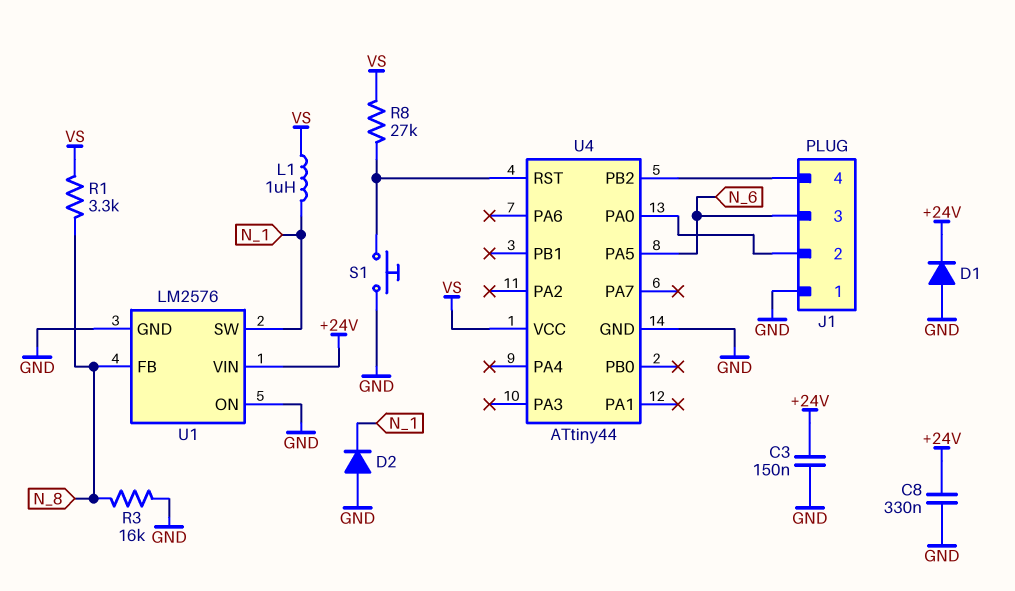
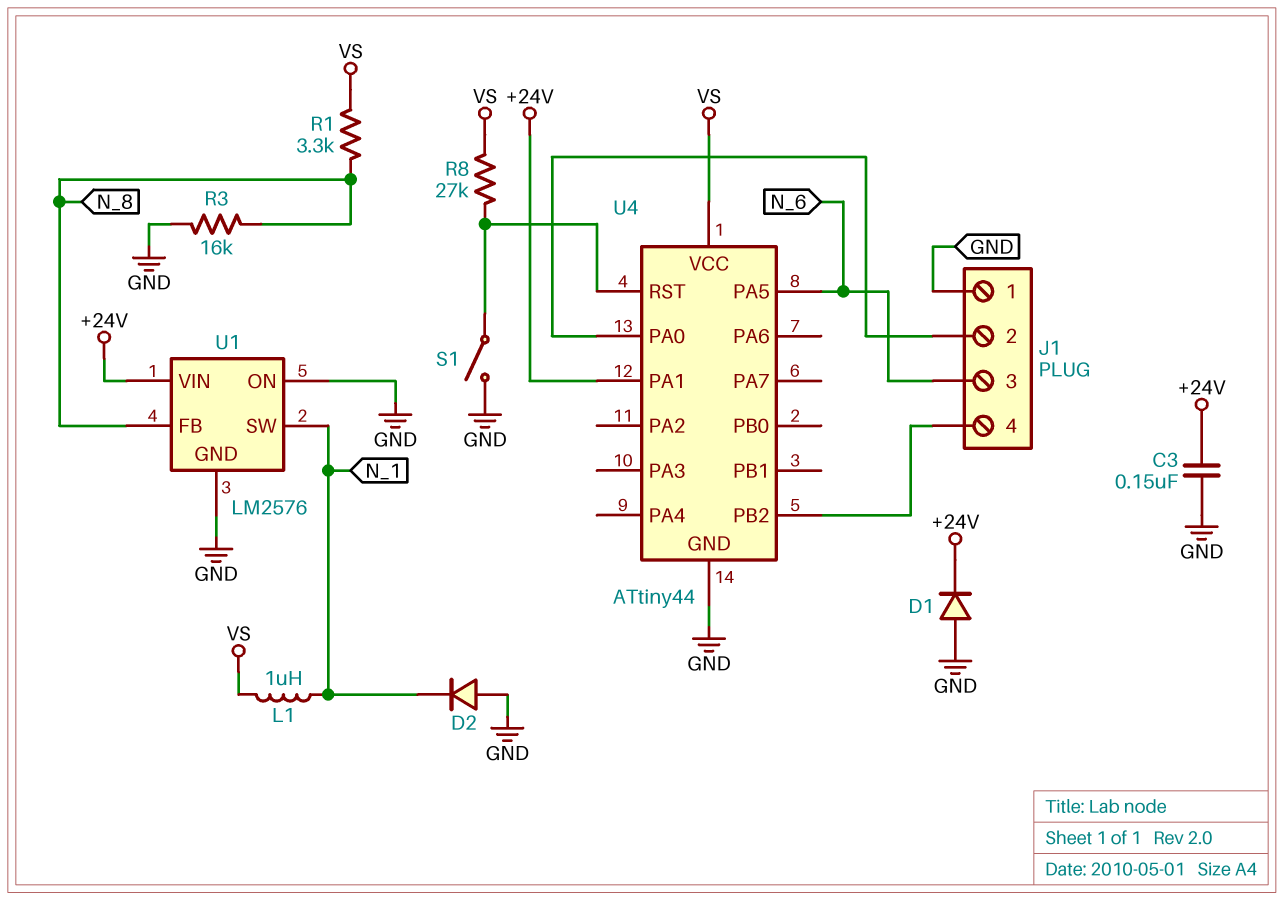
C8: 330nF (+24V, GND) -> none
S1: button (GND, U4/RST) -> switch (GND, U4/RST)
U4 pin PA1: none -> +24V

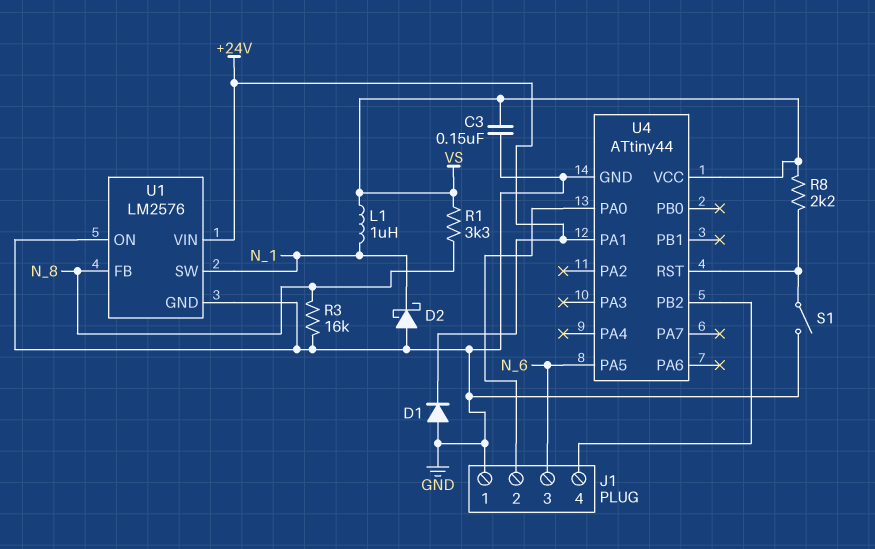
C3: 150nF (+24V, GND) -> 150nF (GND, VS)
D2: diode (A GND, K N_1) -> schottky (A GND, K N_1)
R8: 27k (U4/RST, VS) -> 2.2k (U4/RST, VS)

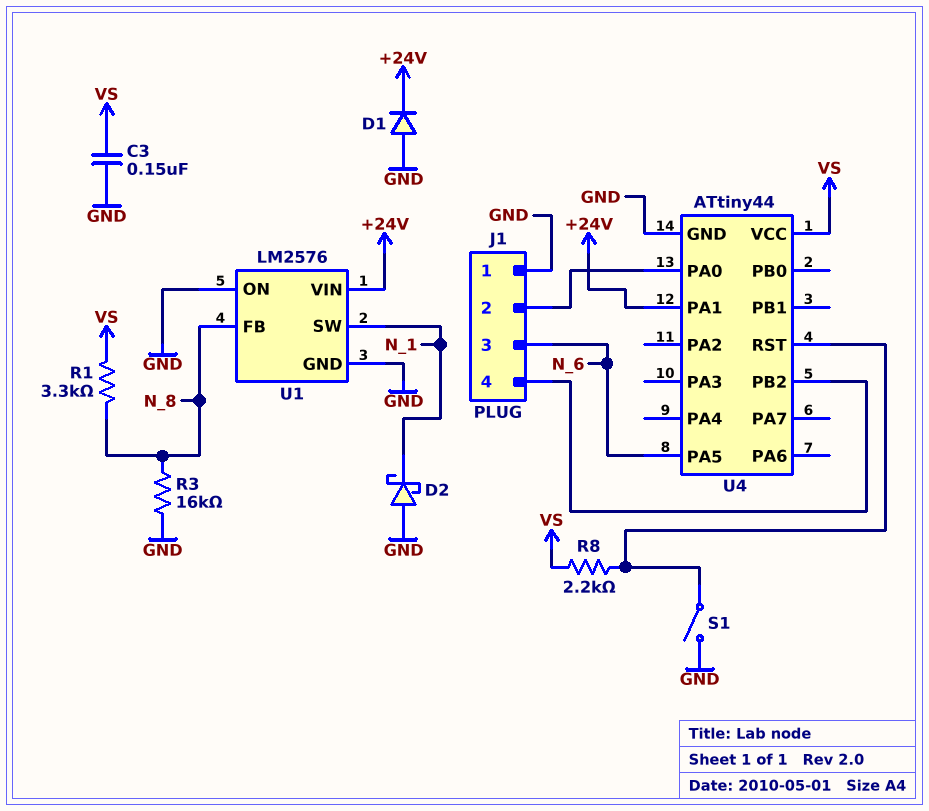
L1: 1uH (N_1, VS) -> none

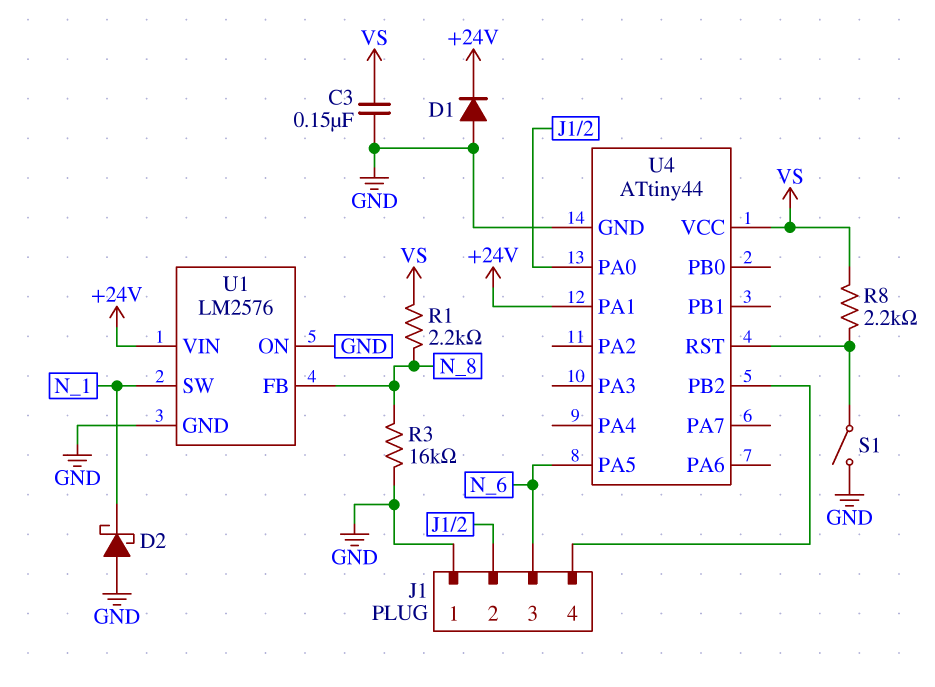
R1: 3.3k (N_8, VS) -> 2.2k (N_8, VS)

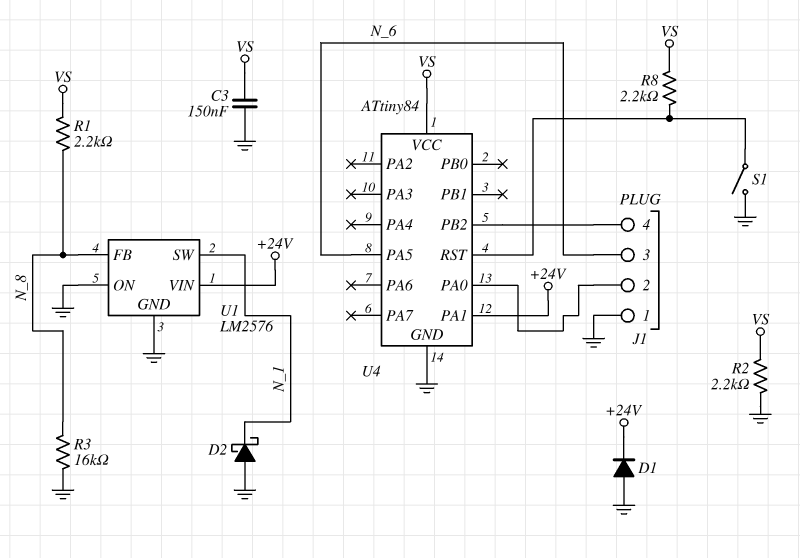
R2: none -> 2.2k (GND, VS)
U4: ATtiny44 -> ATtiny84

